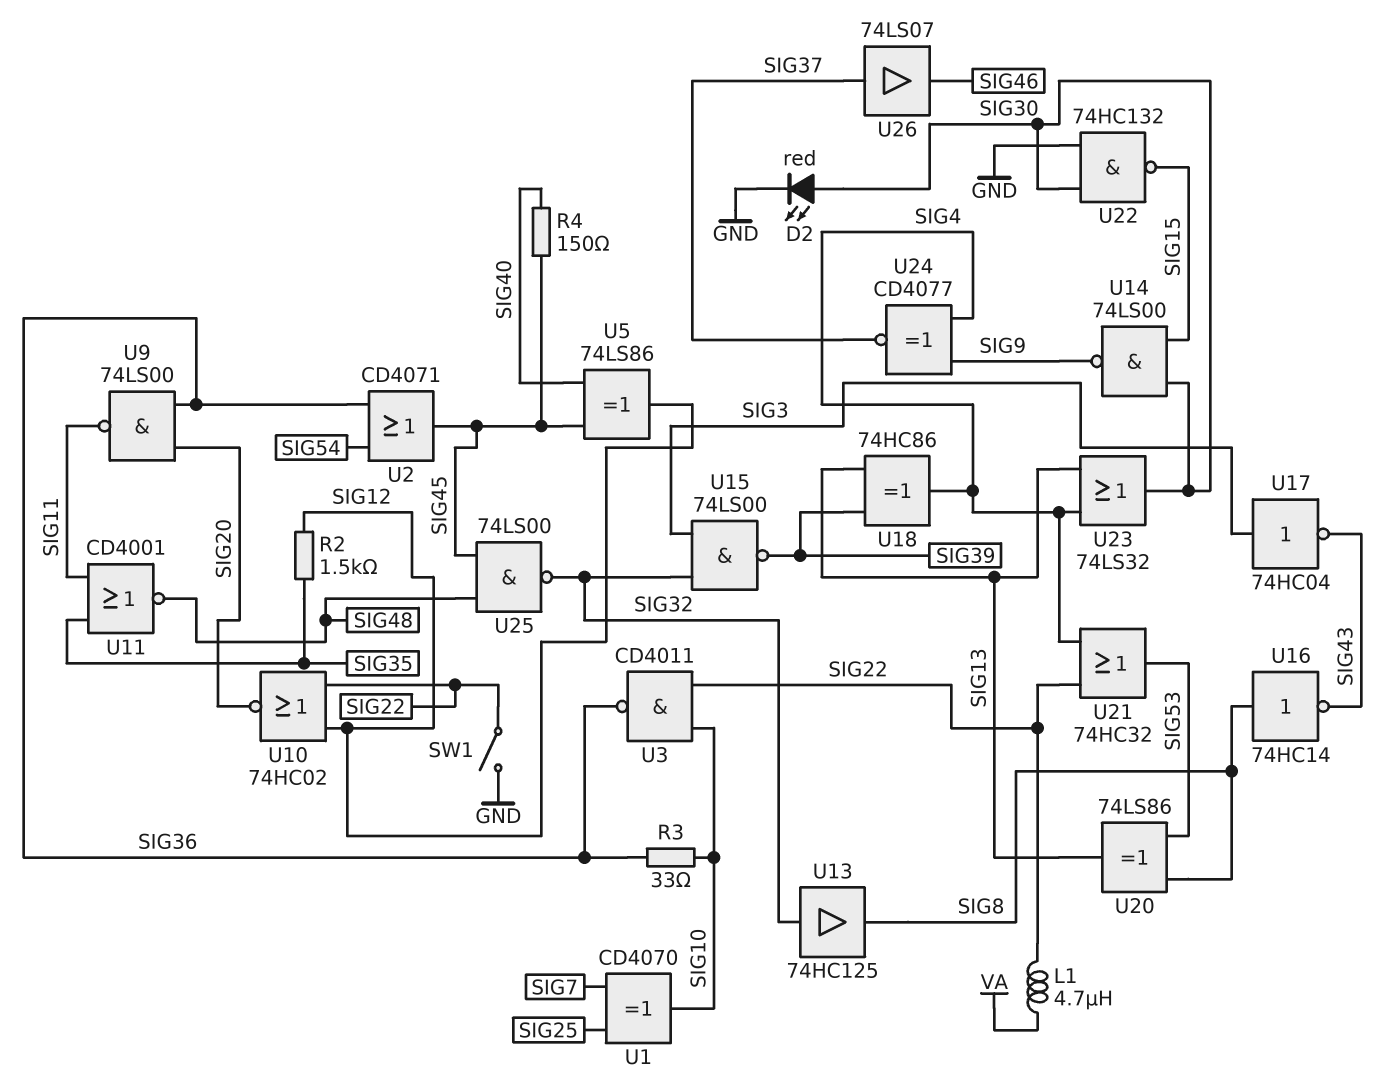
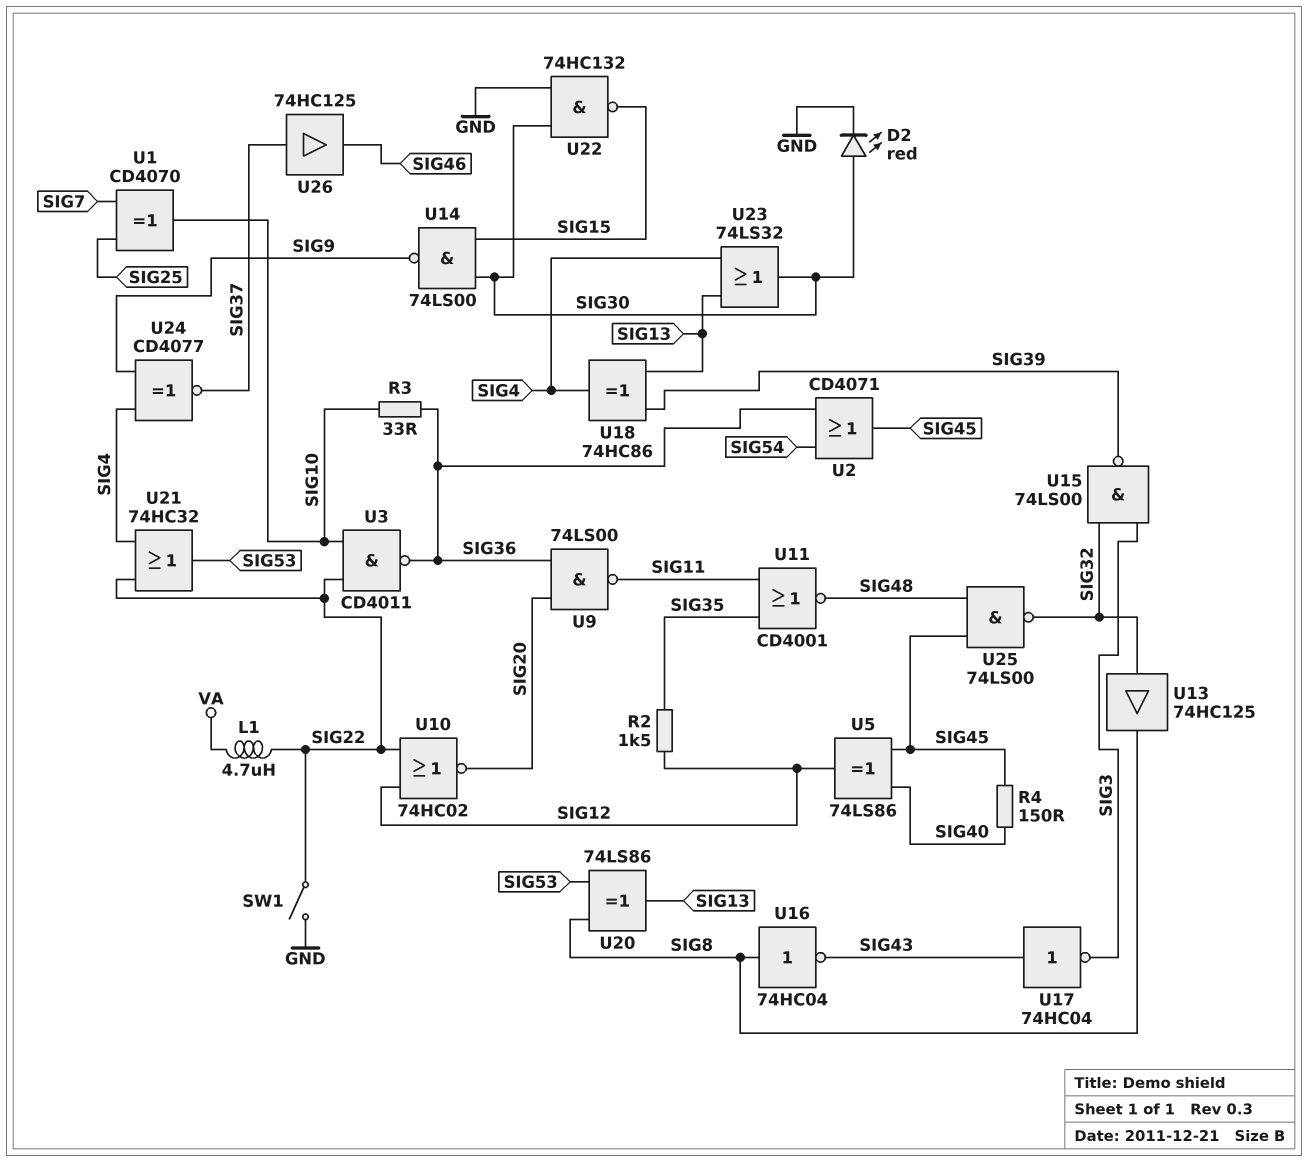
U16: NOT 74HC14 (in SIG8, out SIG43) -> NOT 74HC04 (in SIG8, out SIG43)
U17: NOT 74HC04 (in SIG3, out SIG43) -> NOT 74HC04 (in SIG43, out SIG3)
U26: buffer 74LS07 (in SIG37, out SIG46) -> buffer 74HC125 (in SIG37, out SIG46)

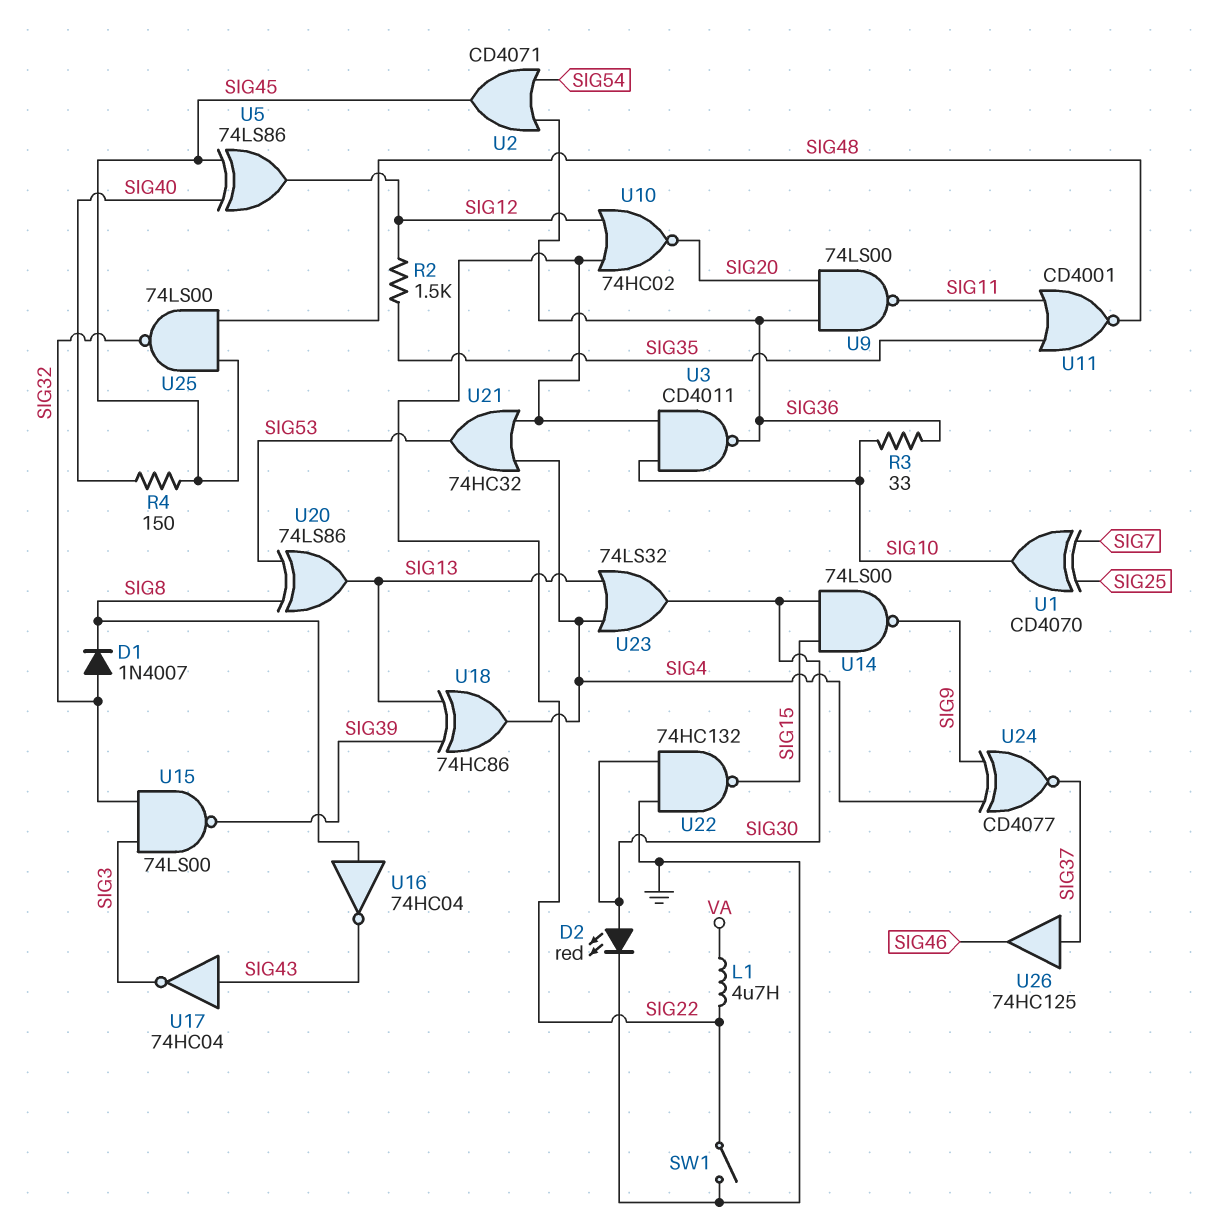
D1: none -> diode 1N4007 (A SIG32, K SIG8)
U13: buffer 74HC125 (in SIG32, out SIG8) -> none

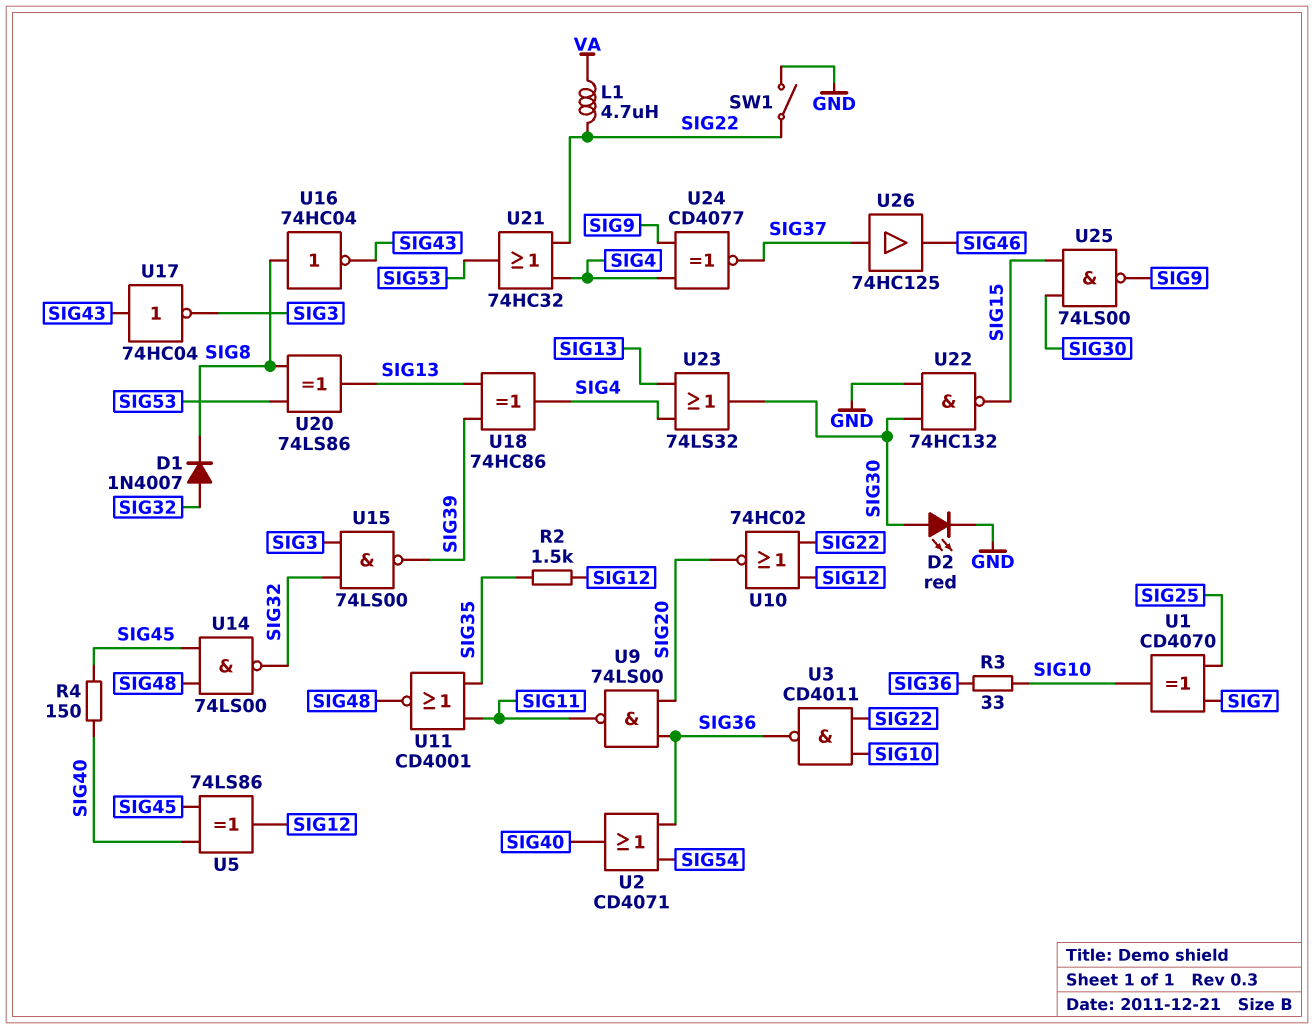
U2: OR CD4071 (in SIG36, in SIG54, out SIG45) -> OR CD4071 (in SIG36, in SIG54, out SIG40)
U14: NAND 74LS00 (in SIG15, in SIG30, out SIG9) -> NAND 74LS00 (in SIG45, in SIG48, out SIG32)
U25: NAND 74LS00 (in SIG45, in SIG48, out SIG32) -> NAND 74LS00 (in SIG15, in SIG30, out SIG9)

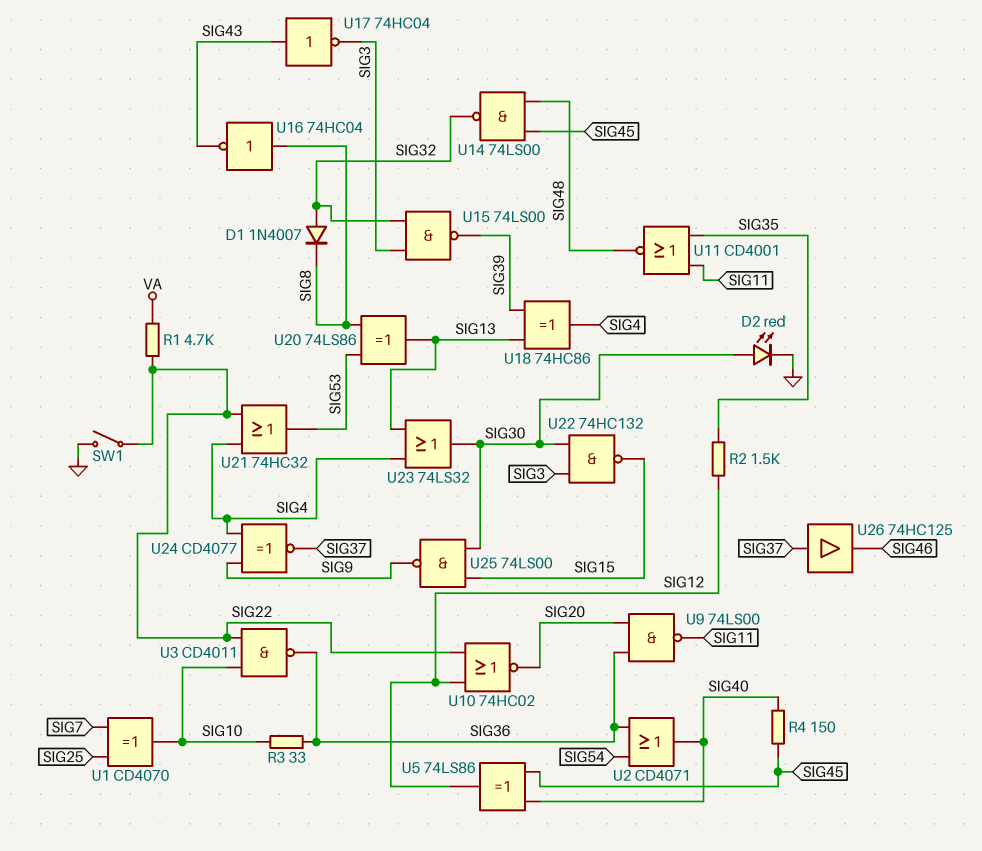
L1: 4.7uH (SIG22, VA) -> none
R1: none -> 4.7k (SIG22, VA)
U22: NAND 74HC132 (in GND, in SIG30, out SIG15) -> NAND 74HC132 (in SIG3, in SIG30, out SIG15)

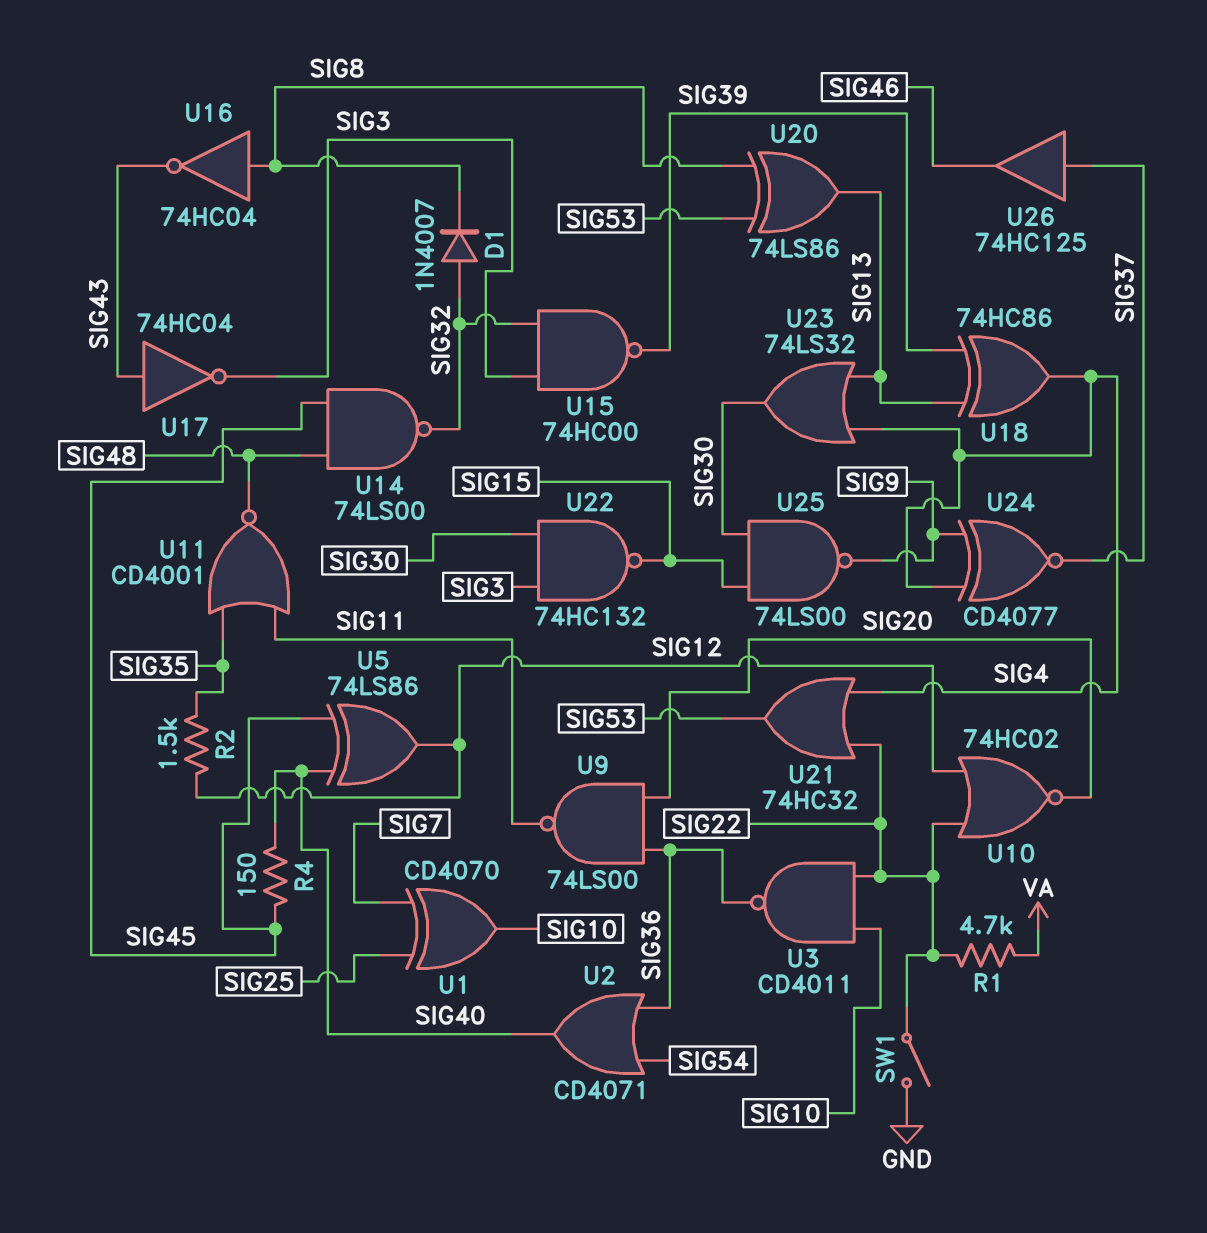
D2: LED red (A SIG30, K GND) -> none
R3: 33 (SIG10, SIG36) -> none
U15: NAND 74LS00 (in SIG3, in SIG32, out SIG39) -> NAND 74HC00 (in SIG3, in SIG32, out SIG39)

